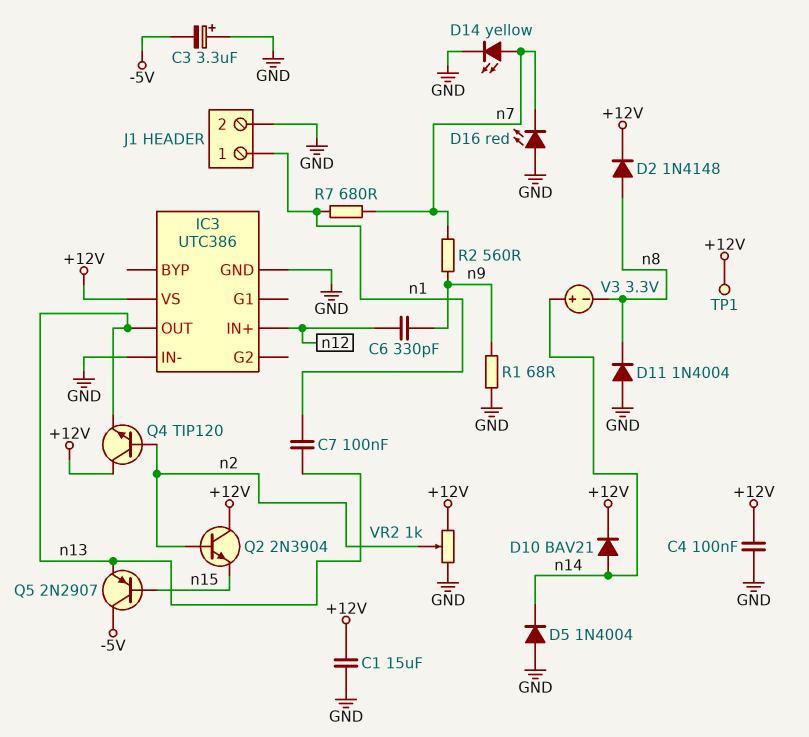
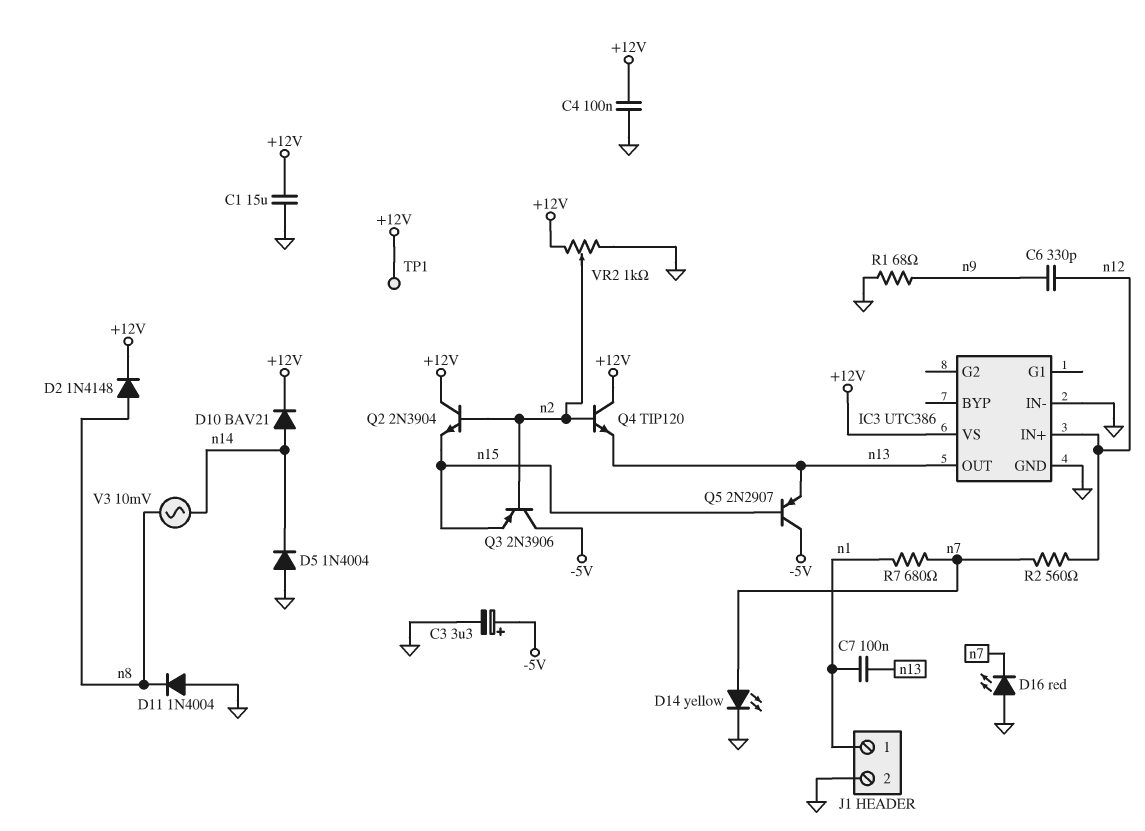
C3: 3.3uF (plus GND, minus -5V) -> 3.3uF (plus -5V, minus GND)
Q3: none -> PNP 2N3906 (B n2, C -5V, E n15)
R2: 560 (n7, n9) -> 560 (n7, n12)
V3: 3.3V (plus n14, minus n8) -> AC 10mV (n8, n14)

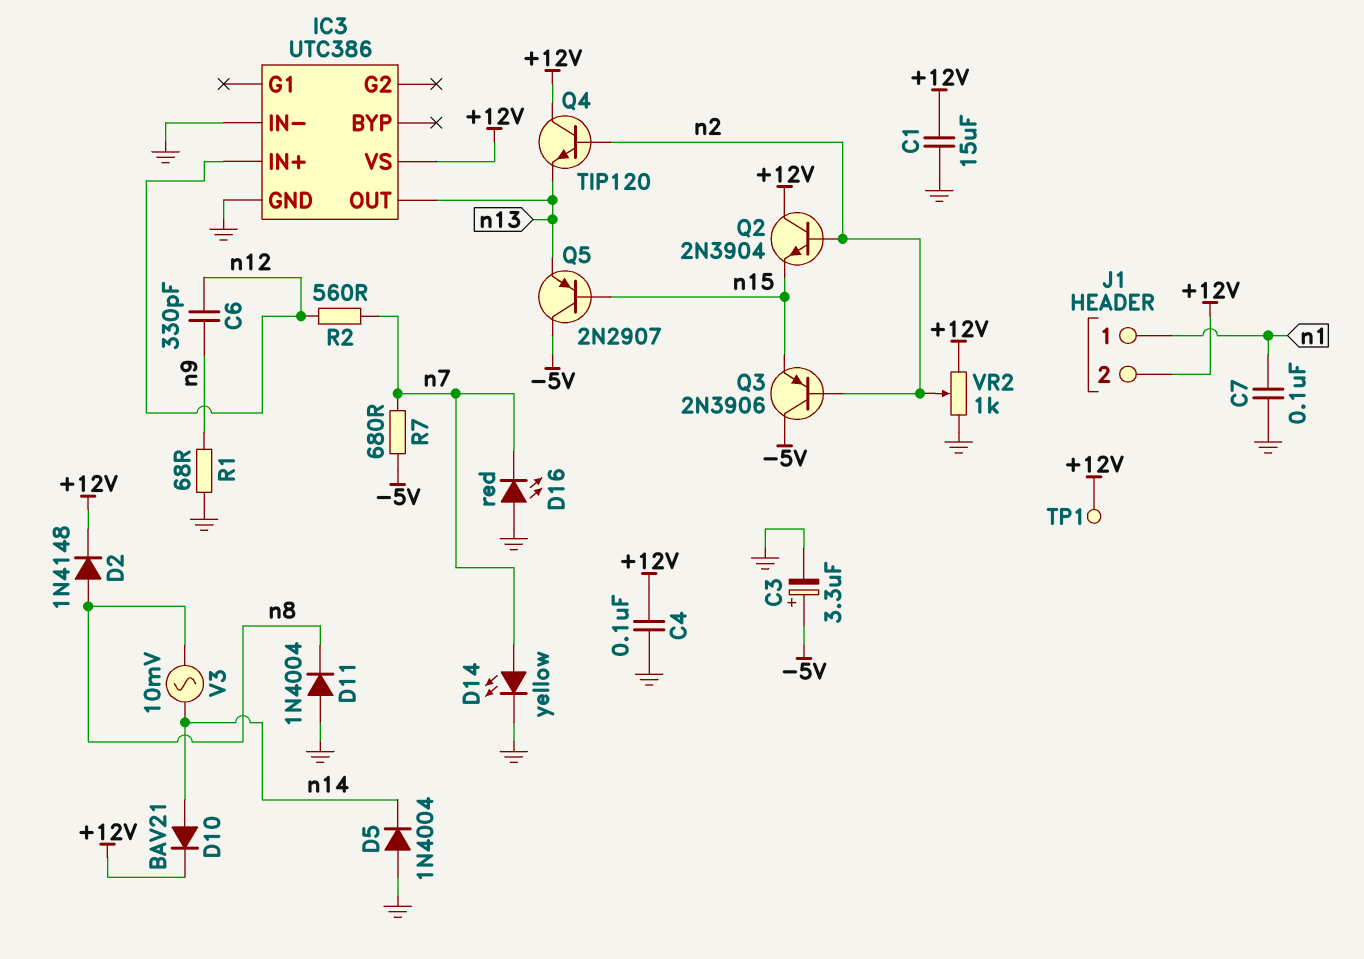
C7: 100nF (n1, n13) -> 100nF (GND, n1)
J1 pin 2: GND -> +12V
R7: 680 (n1, n7) -> 680 (-5V, n7)

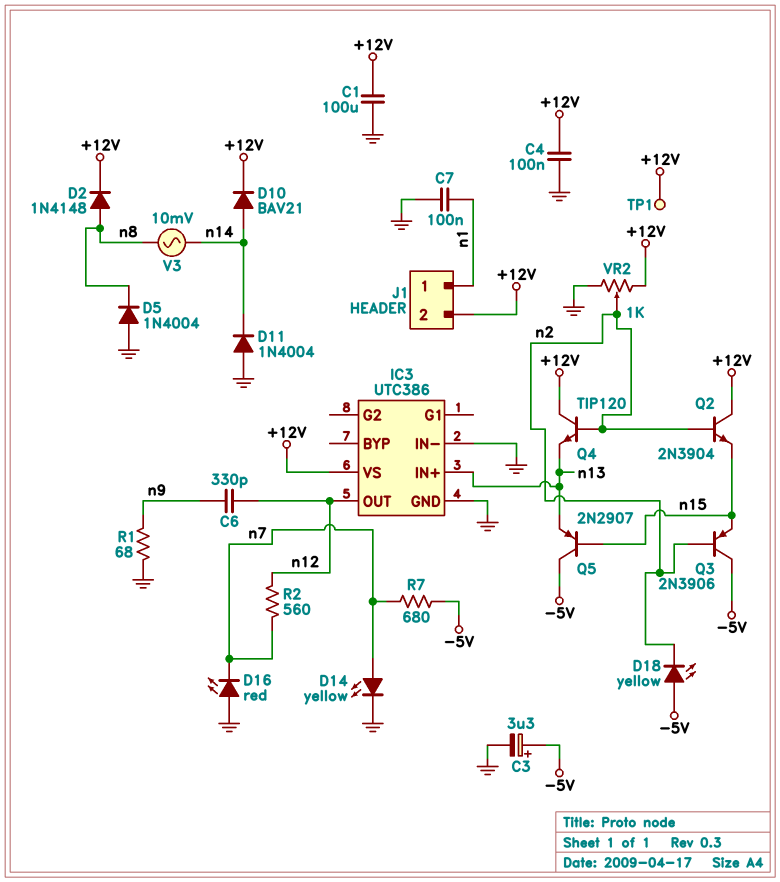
C1: 15uF (+12V, GND) -> 100uF (+12V, GND)
D5: diode 1N4004 (A GND, K n14) -> diode 1N4004 (A GND, K n8)
D11: diode 1N4004 (A GND, K n8) -> diode 1N4004 (A GND, K n14)
D18: none -> LED yellow (A -5V, K n2)
IC3 pin IN+: n12 -> n13
IC3 pin OUT: n13 -> n12

